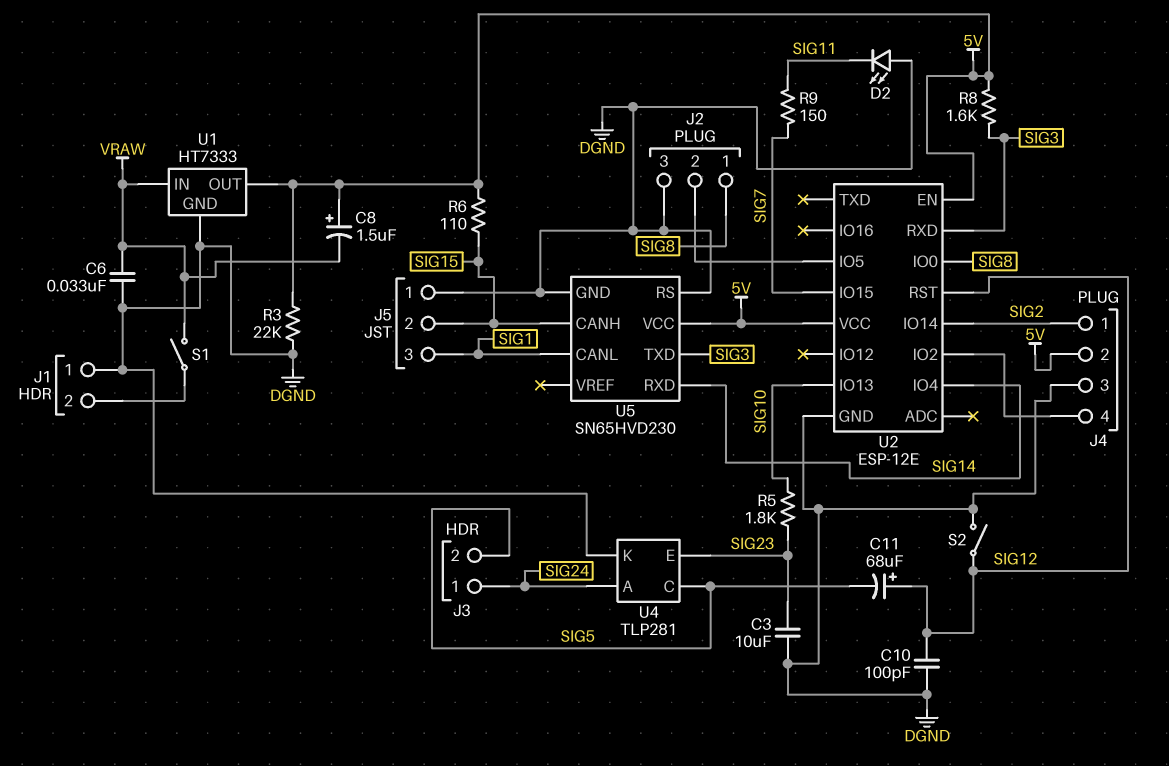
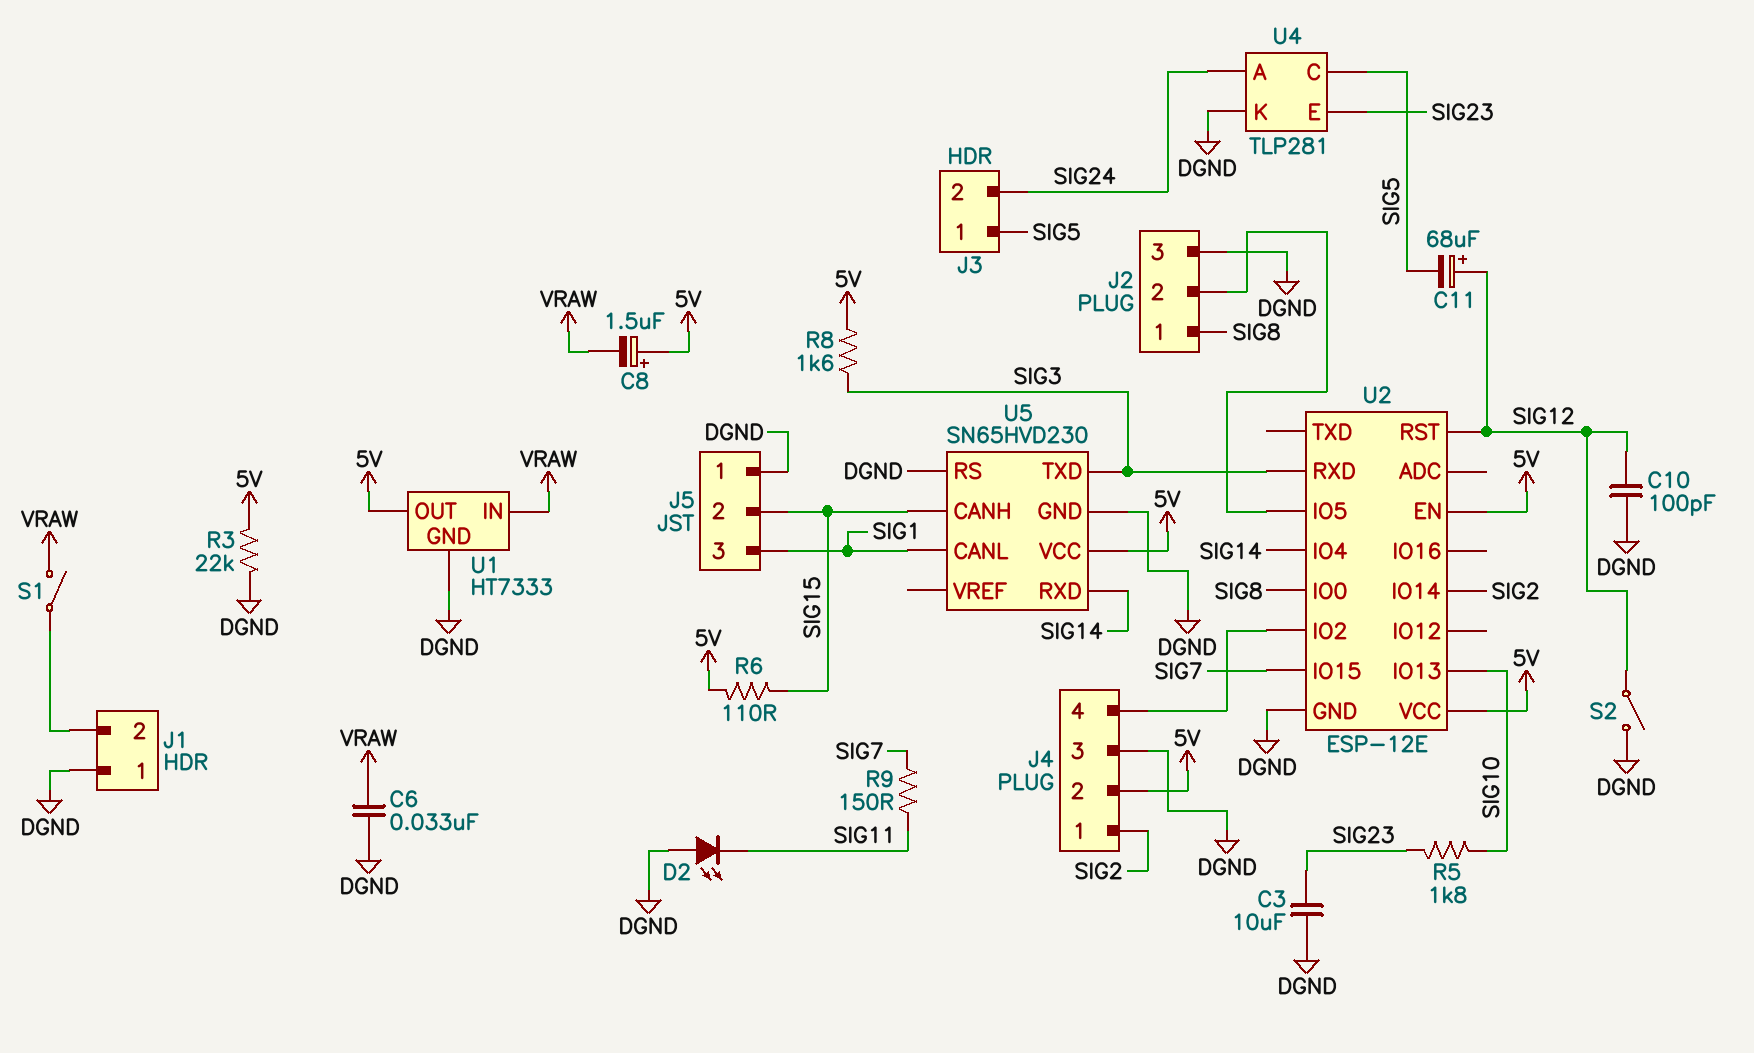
J3 pin 1: SIG24 -> SIG5
J3 pin 2: SIG5 -> SIG24

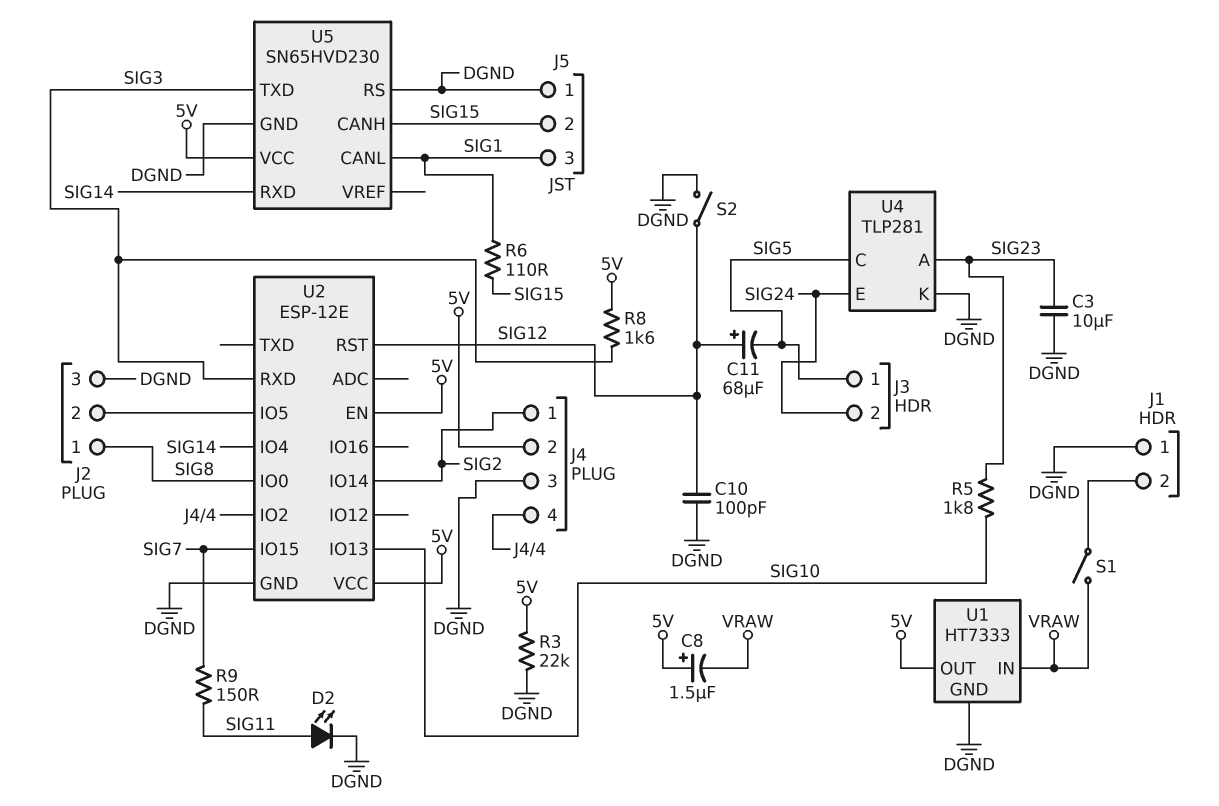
C6: 33nF (DGND, VRAW) -> none
D2: LED (A DGND, K SIG11) -> LED (A SIG11, K DGND)
R6: 110 (5V, SIG15) -> 110 (SIG1, SIG15)
U4 pin A: SIG24 -> SIG23
U4 pin E: SIG23 -> SIG24

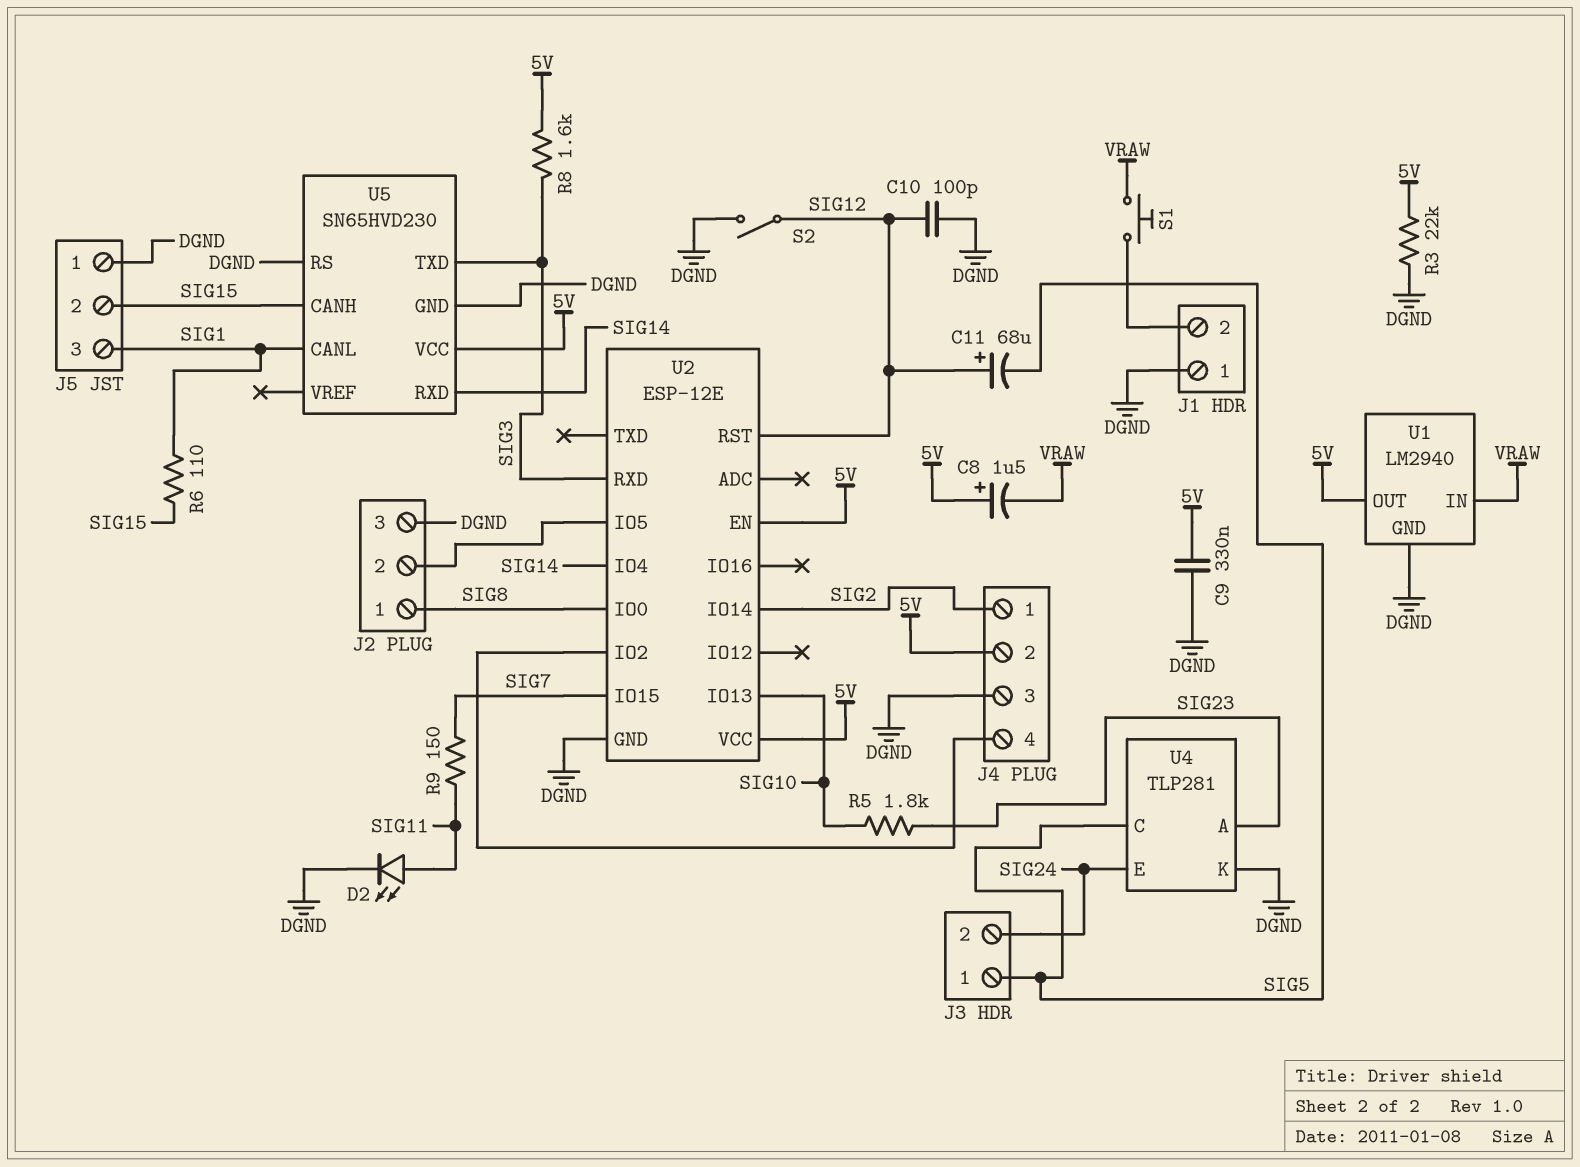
C3: 10uF (DGND, SIG23) -> none
C9: none -> 330nF (5V, DGND)
S1: switch (J1/2, VRAW) -> button (J1/2, VRAW)
U1: HT7333 -> LM2940

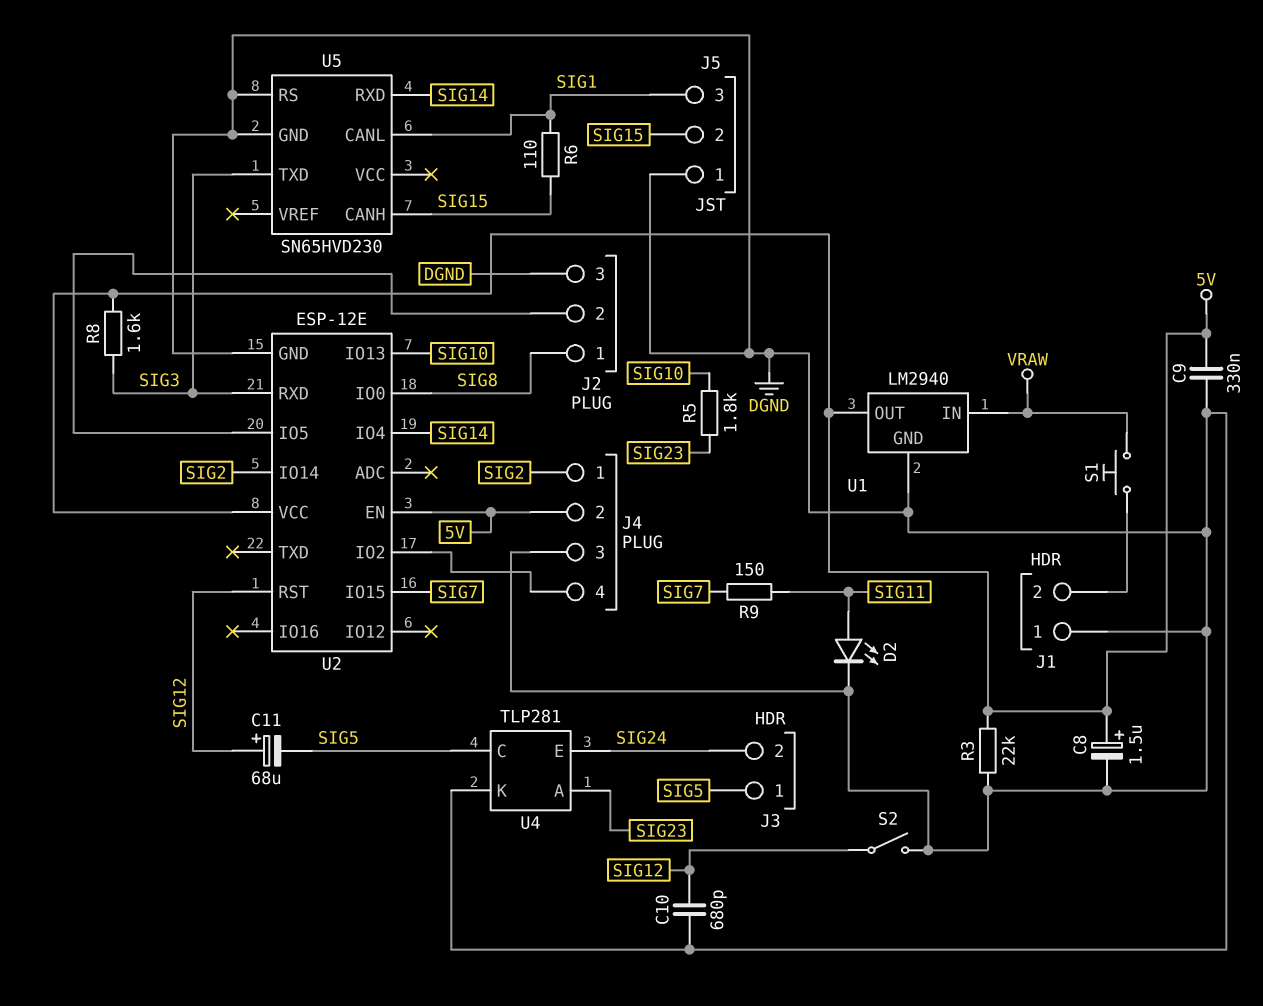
C8: 1.5uF (plus 5V, minus VRAW) -> 1.5uF (plus 5V, minus DGND)
C10: 100pF (DGND, SIG12) -> 680pF (DGND, SIG12)
U5 pin VCC: 5V -> none

